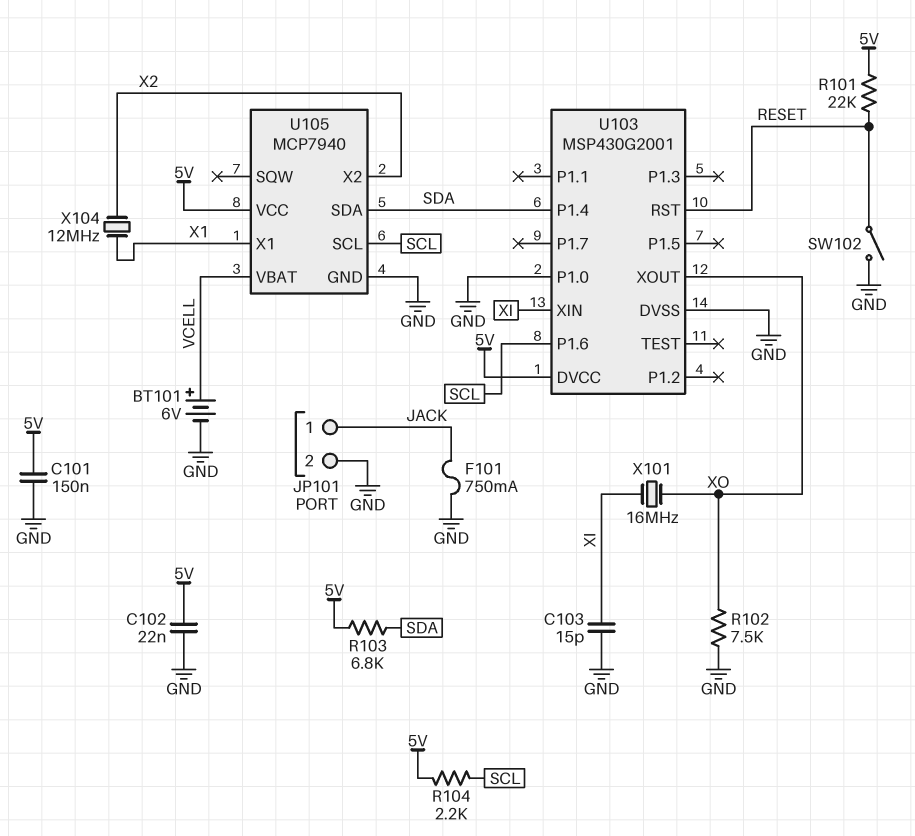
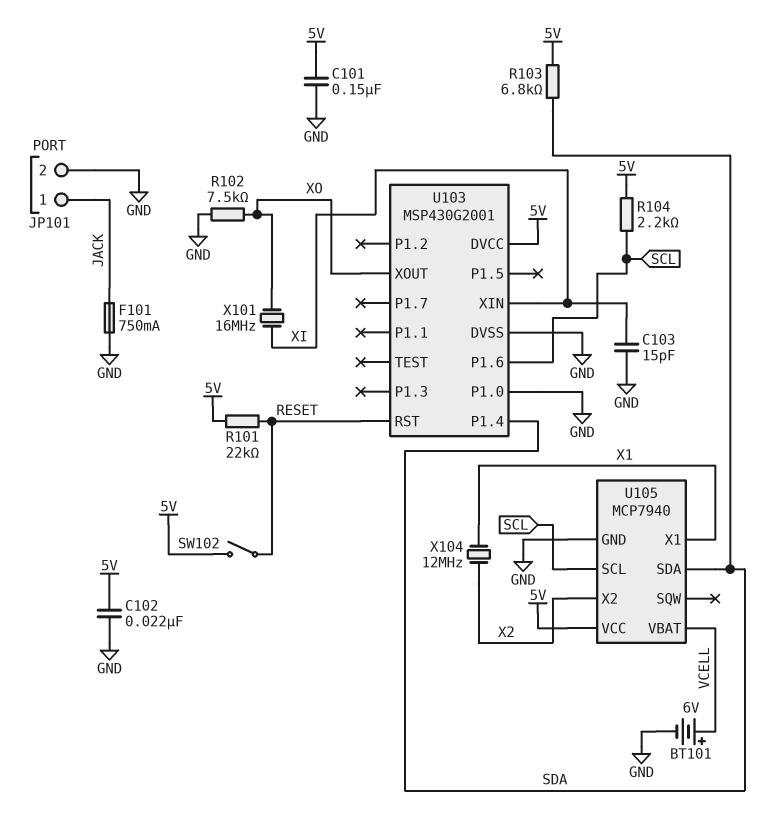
SW102: switch (GND, RESET) -> switch (5V, RESET)

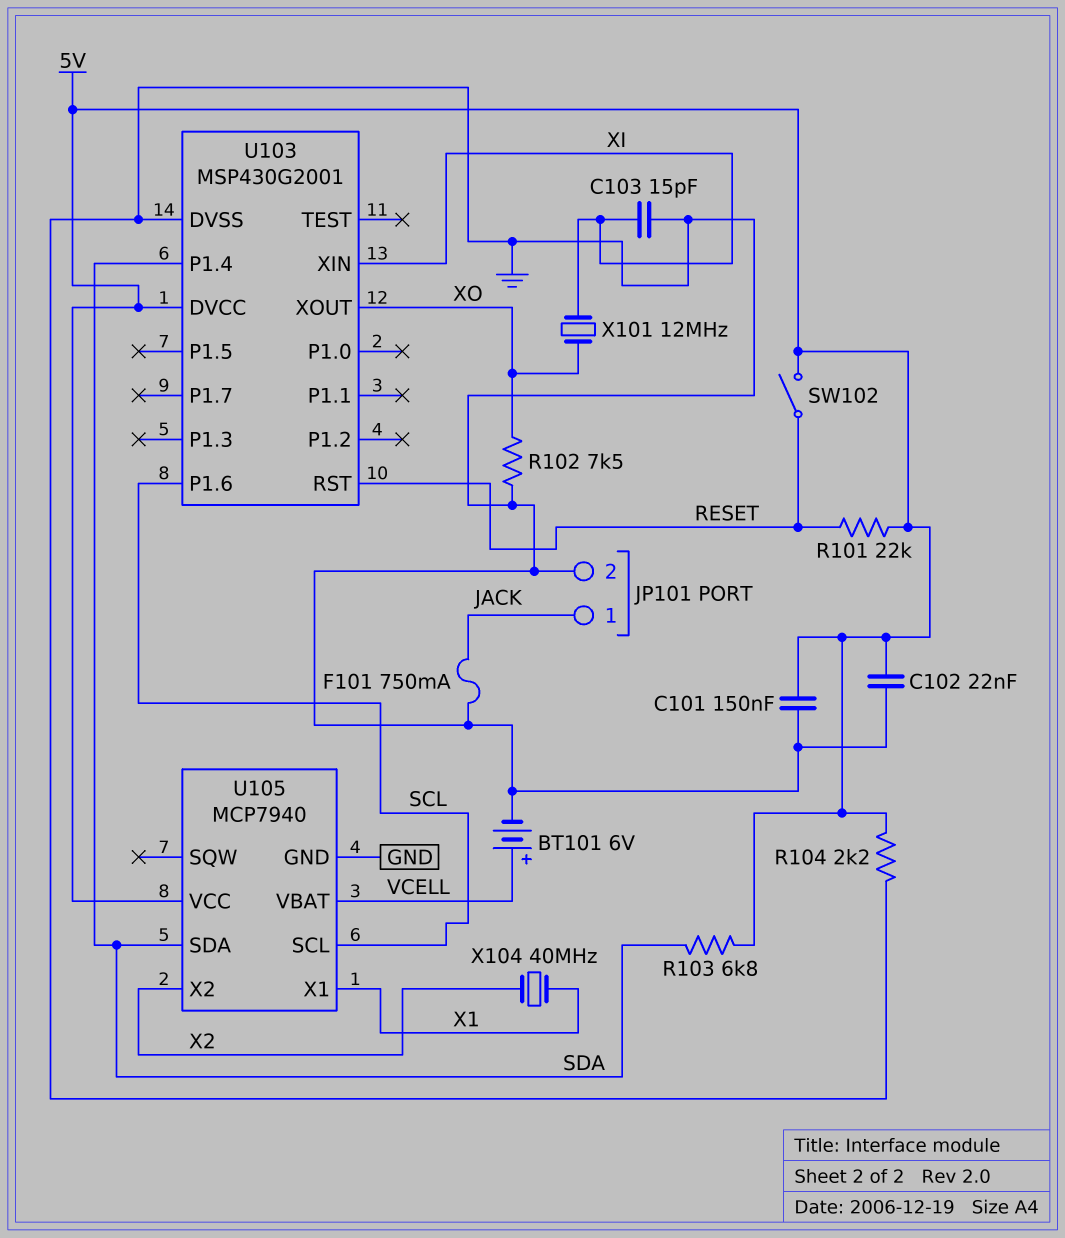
R104: 2.2k (5V, SCL) -> 2.2k (5V, GND)
U103 pin P1.0: GND -> none
X101: 16MHz (XI, XO) -> 12MHz (XI, XO)
X104: 12MHz (X1, X2) -> 40MHz (X1, X2)

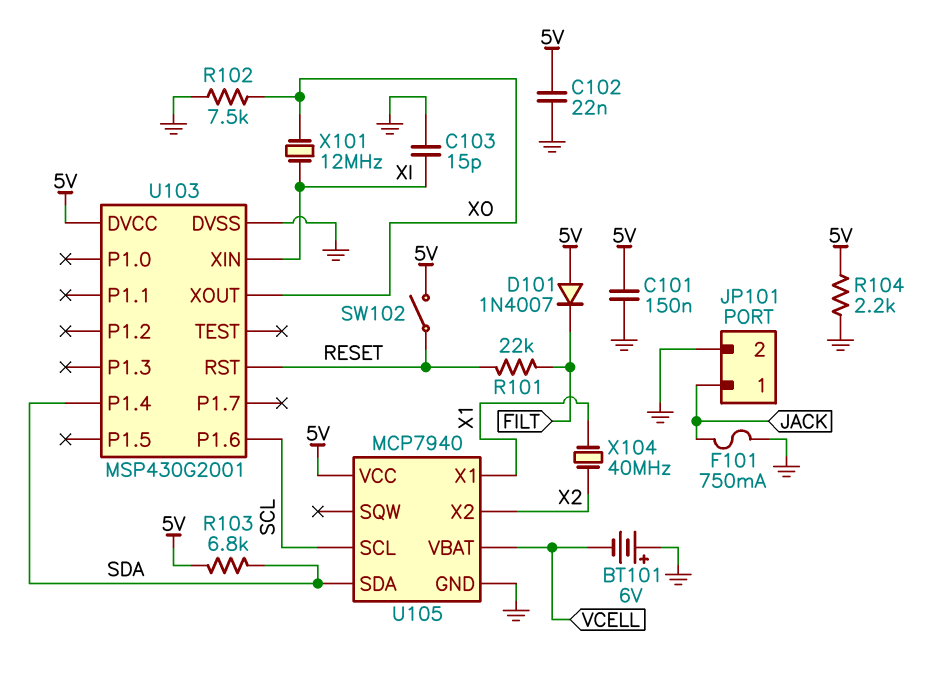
BT101: 6V (plus VCELL, minus GND) -> 6V (plus GND, minus VCELL)
D101: none -> diode 1N4007 (A 5V, K FILT)
R101: 22k (5V, RESET) -> 22k (FILT, RESET)

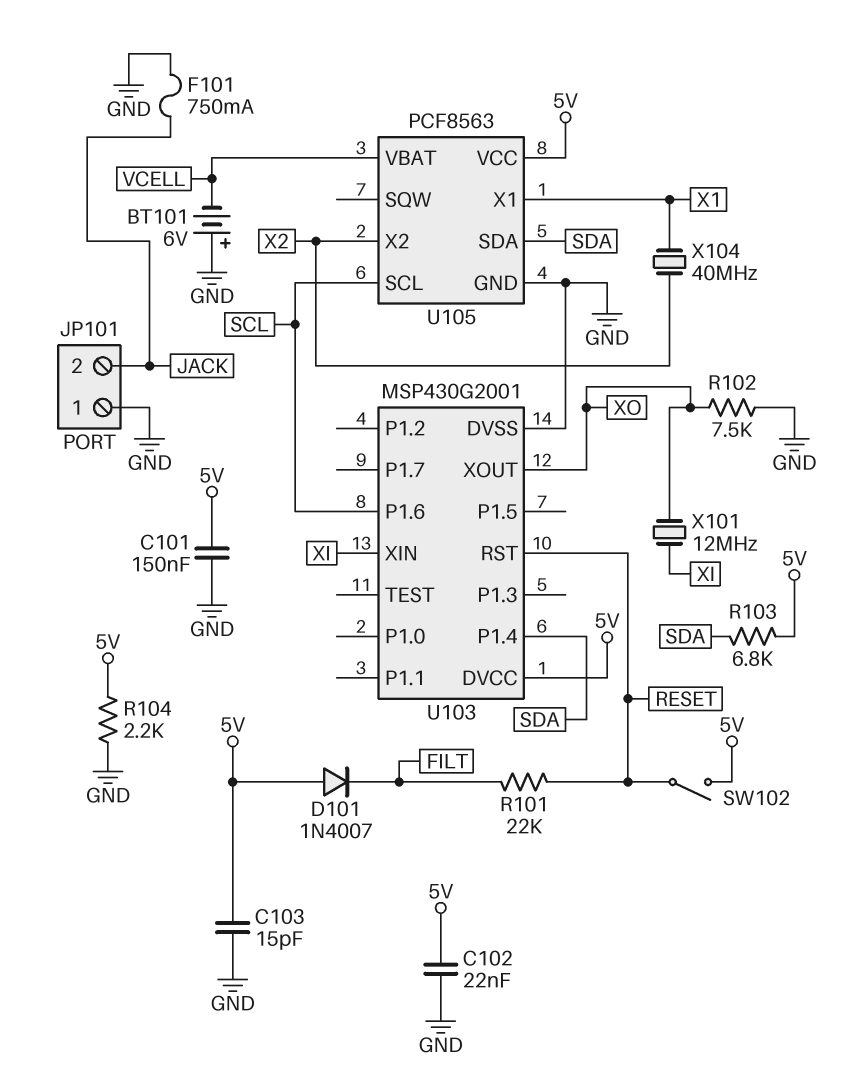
C103: 15pF (GND, XI) -> 15pF (5V, GND)
JP101 pin 1: JACK -> GND
JP101 pin 2: GND -> JACK
U105: MCP7940 -> PCF8563

